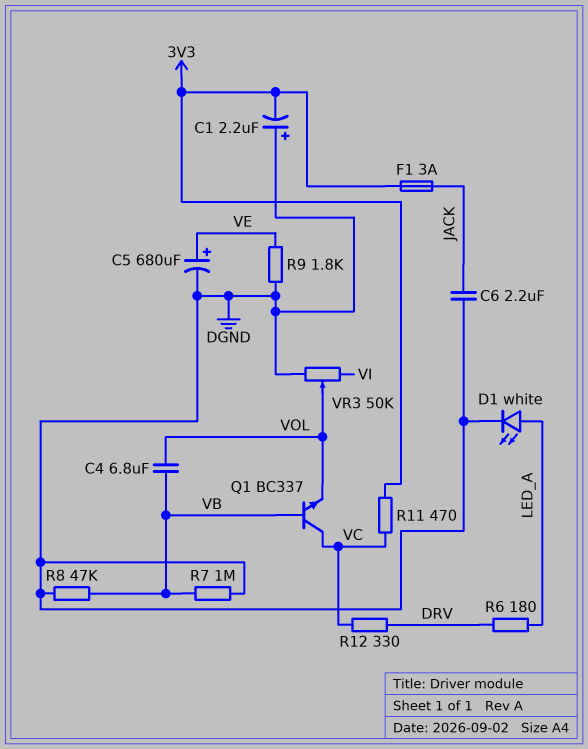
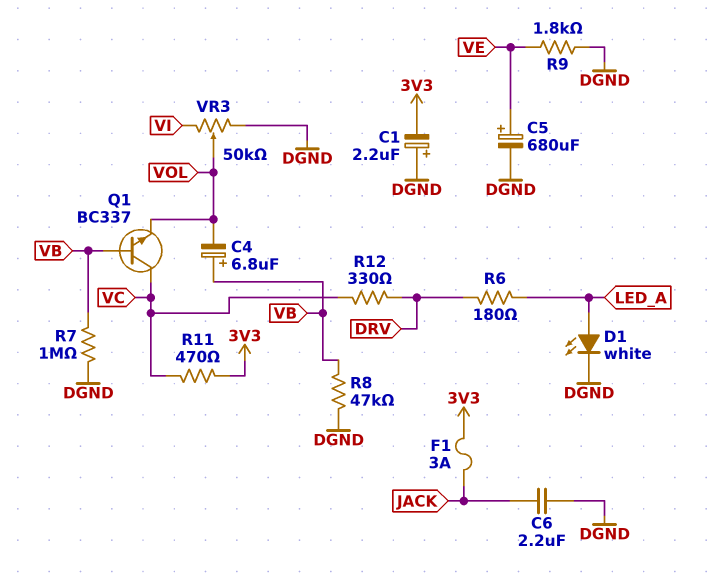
C4: 6.8uF (VB, VOL) -> 6.8uF (plus VB, minus VOL)

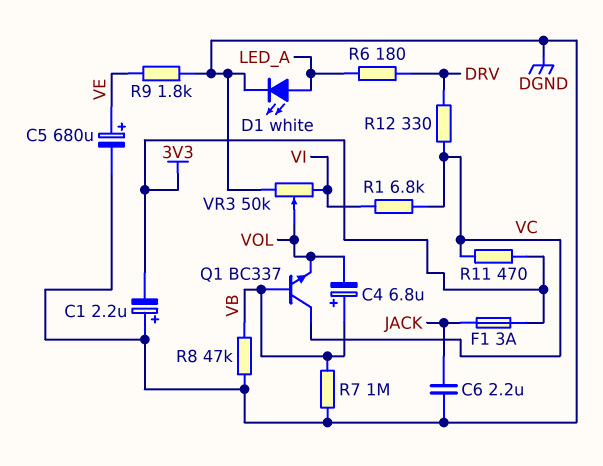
R1: none -> 6.8k (VC, VI)

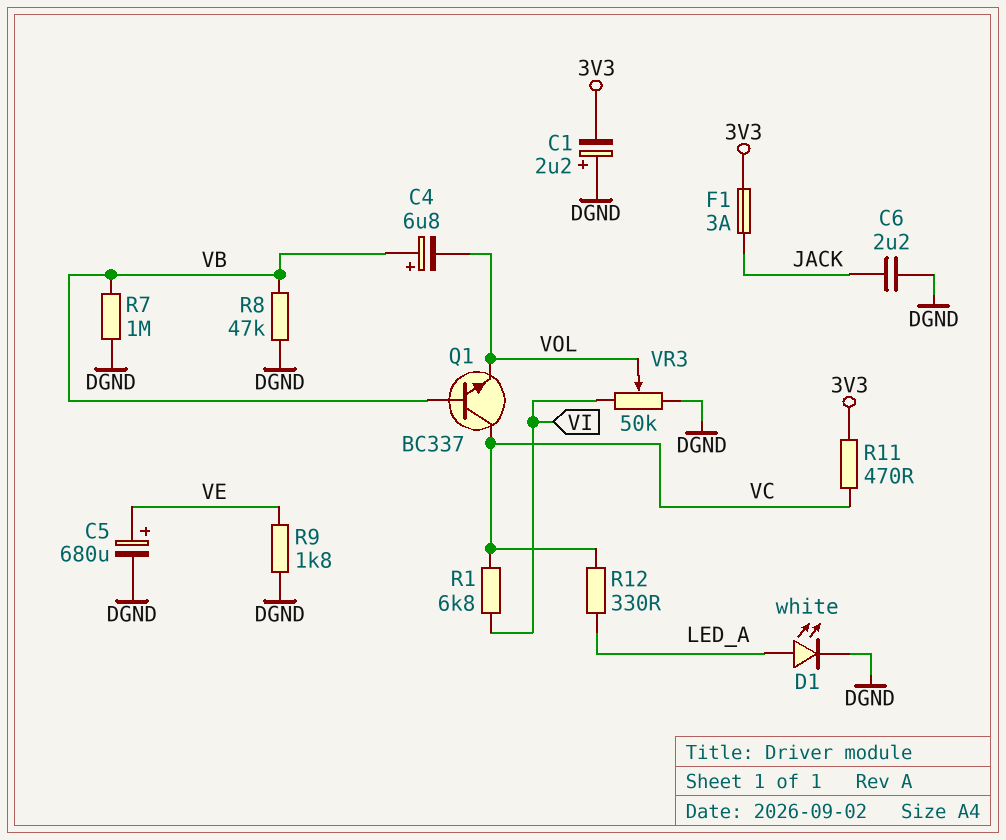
R6: 180 (DRV, LED_A) -> none
R12: 330 (DRV, VC) -> 330 (LED_A, VC)

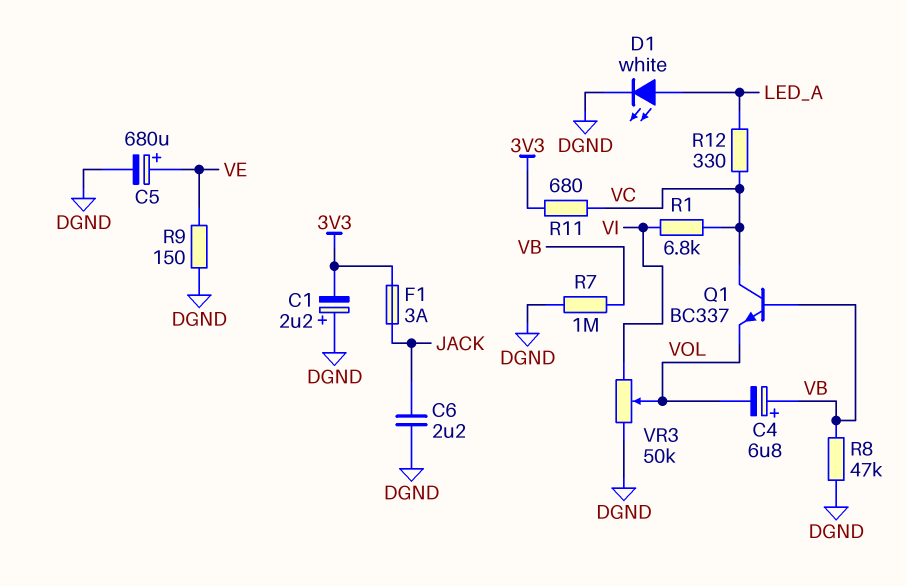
R9: 1.8k (DGND, VE) -> 150 (DGND, VE)
R11: 470 (3V3, VC) -> 680 (3V3, VC)

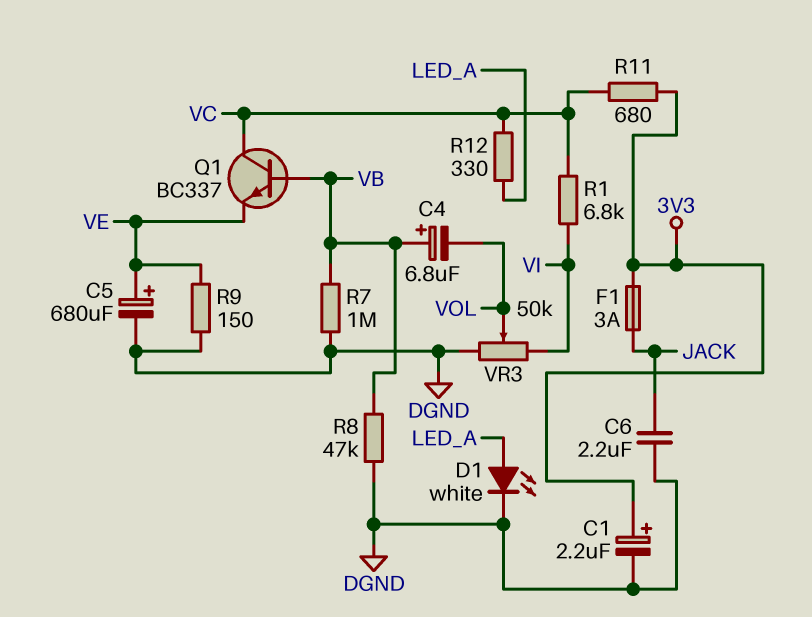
C1: 2.2uF (plus DGND, minus 3V3) -> 2.2uF (plus 3V3, minus DGND)
Q1: NPN BC337 (B VB, C VC, E VOL) -> NPN BC337 (B VB, C VC, E VE)

